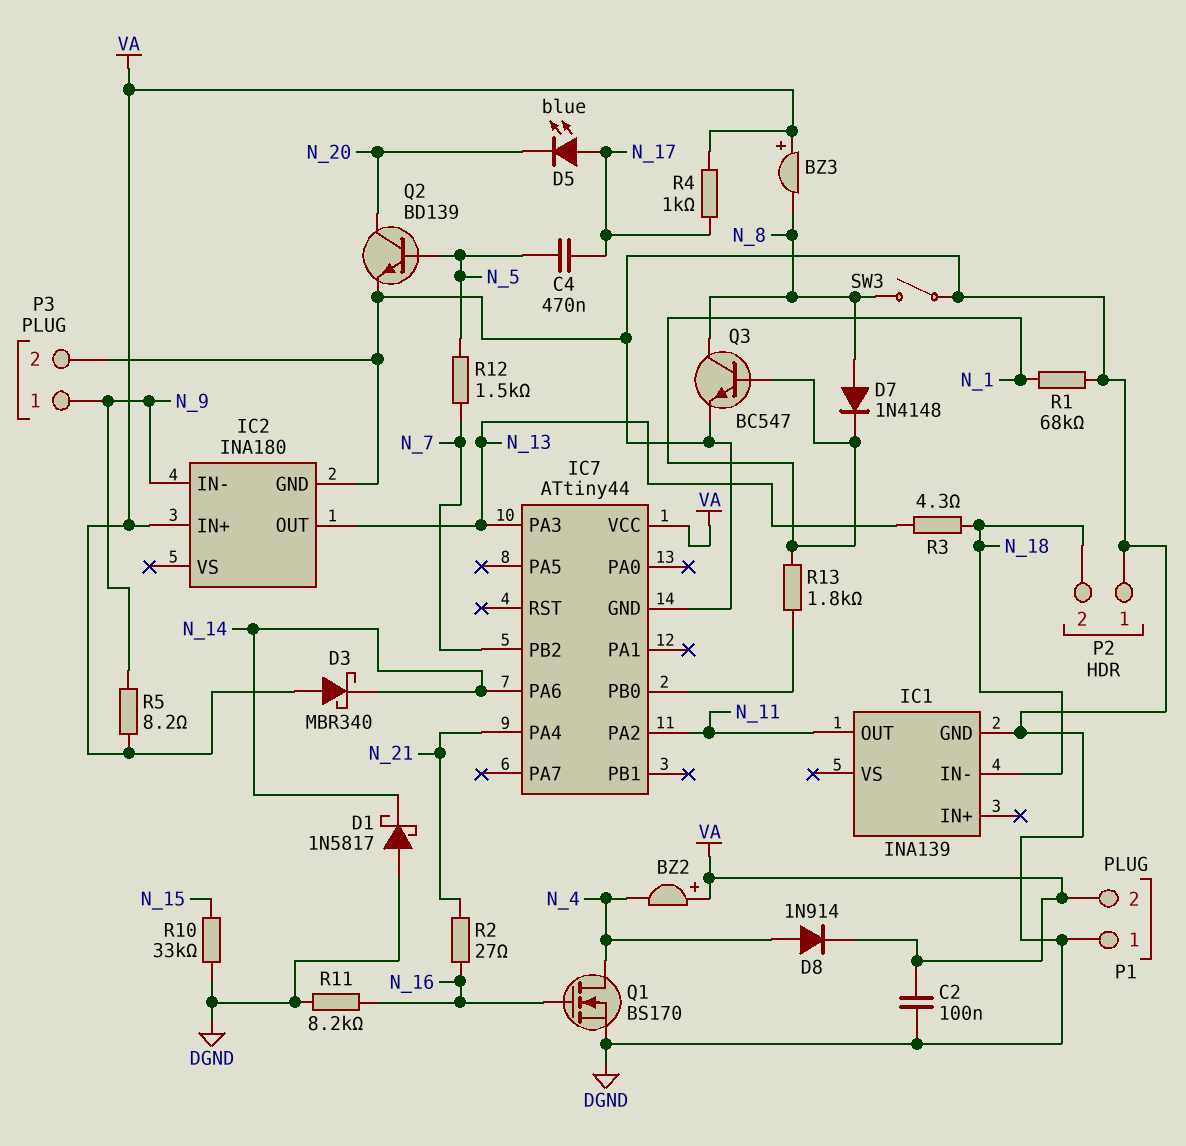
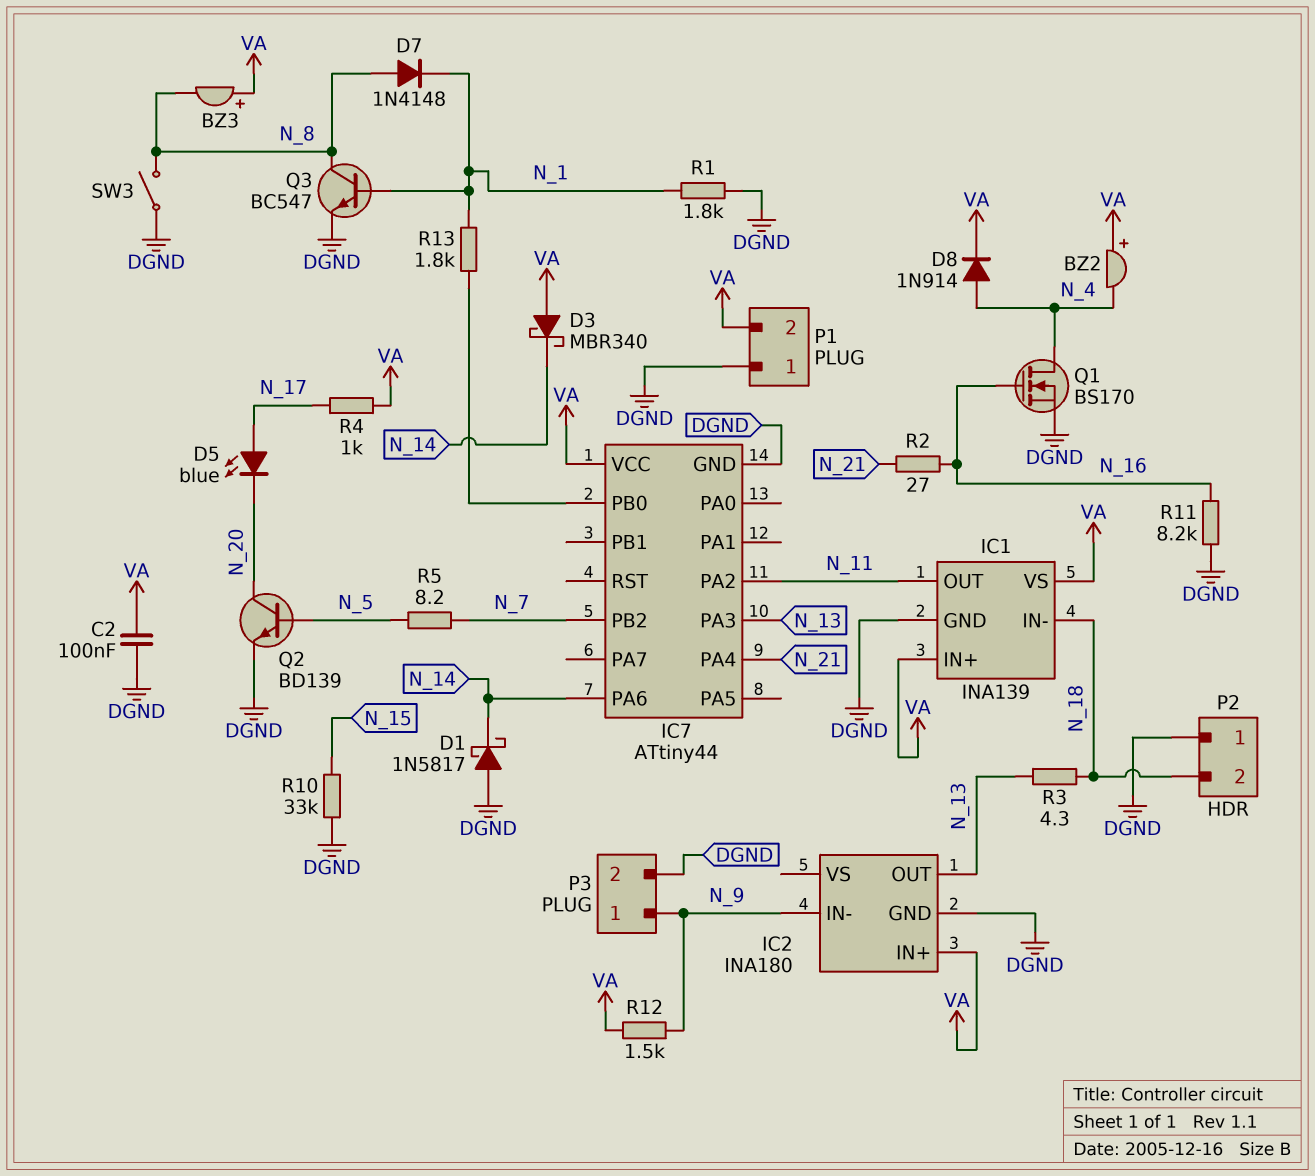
C4: 470nF (N_5, N_17) -> none
IC1 pin IN+: none -> VA
IC1 pin VS: none -> VA
R1: 68k (DGND, N_1) -> 1.8k (DGND, N_1)
R5: 8.2 (N_9, VA) -> 8.2 (N_5, N_7)
R12: 1.5k (N_5, N_7) -> 1.5k (N_9, VA)

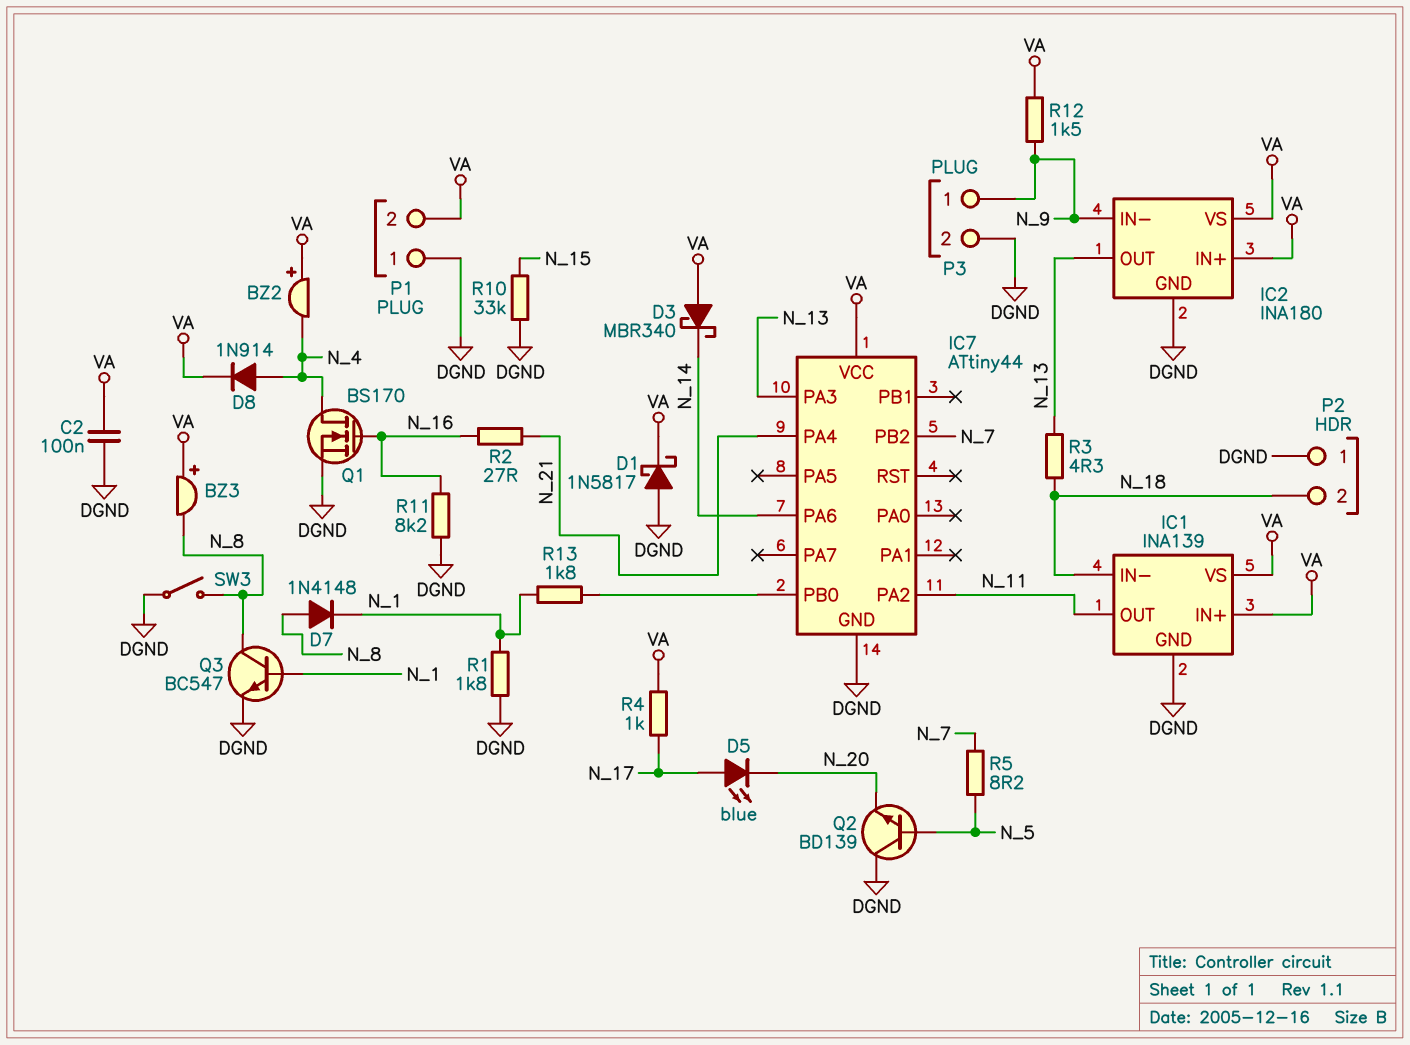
D1: schottky 1N5817 (A DGND, K N_14) -> schottky 1N5817 (A DGND, K VA)
IC2 pin VS: none -> VA
Q2: NPN BD139 (B N_5, C N_20, E DGND) -> NPN BD139 (B N_5, C DGND, E N_20)

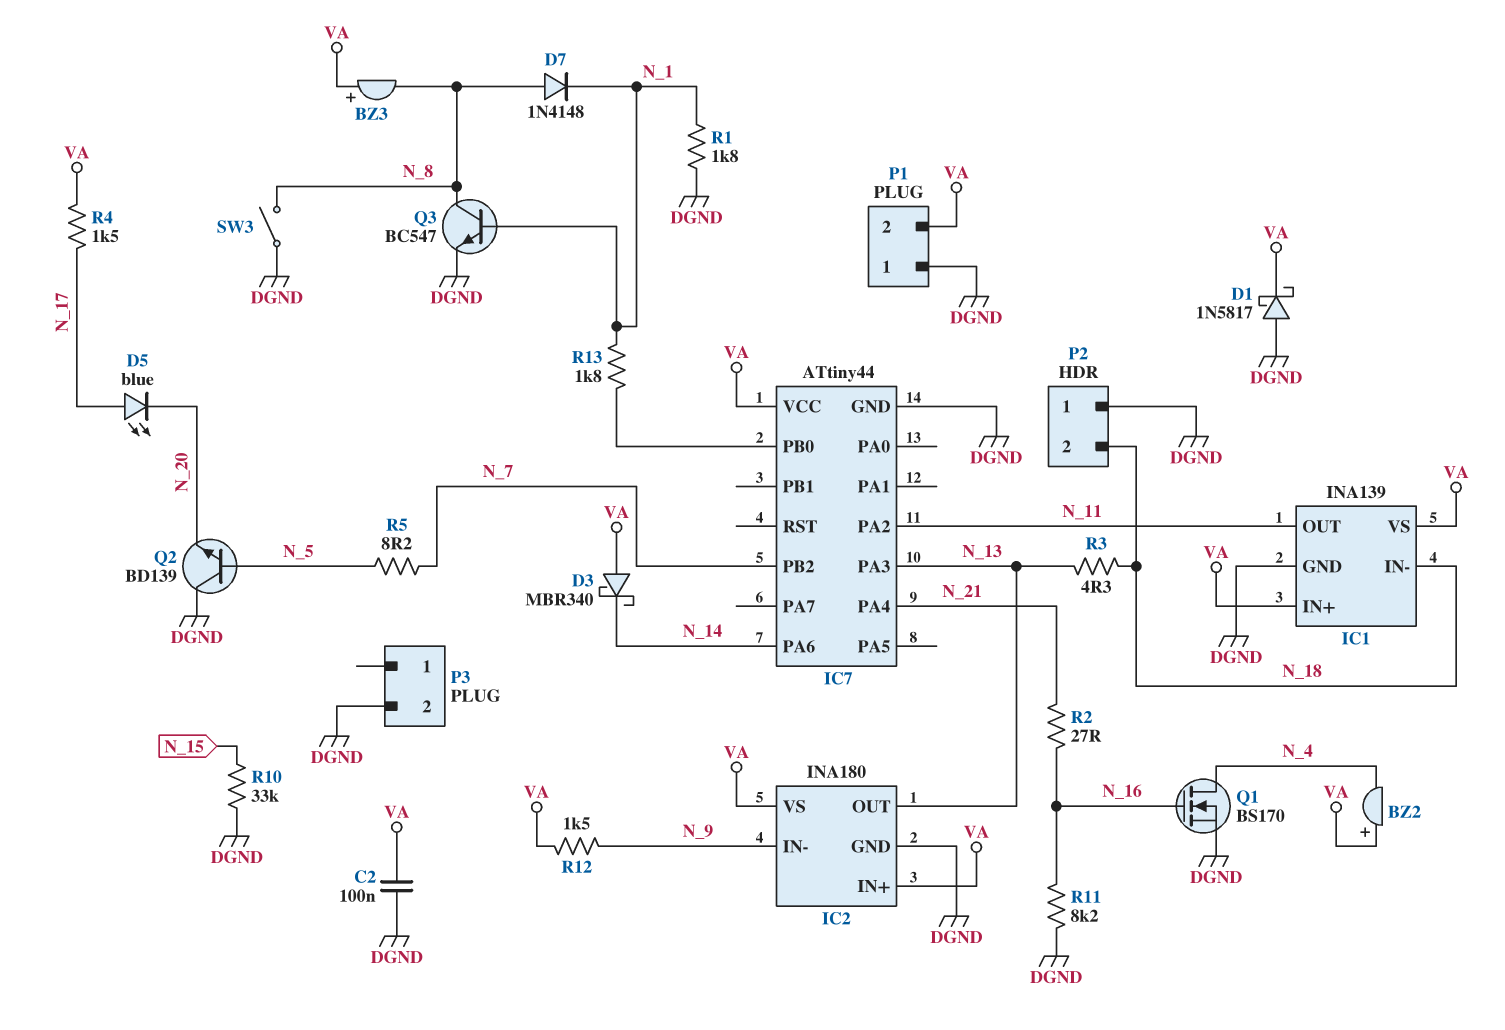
D8: diode 1N914 (A N_4, K VA) -> none
P3 pin 1: N_9 -> none
R4: 1k (N_17, VA) -> 1.5k (N_17, VA)

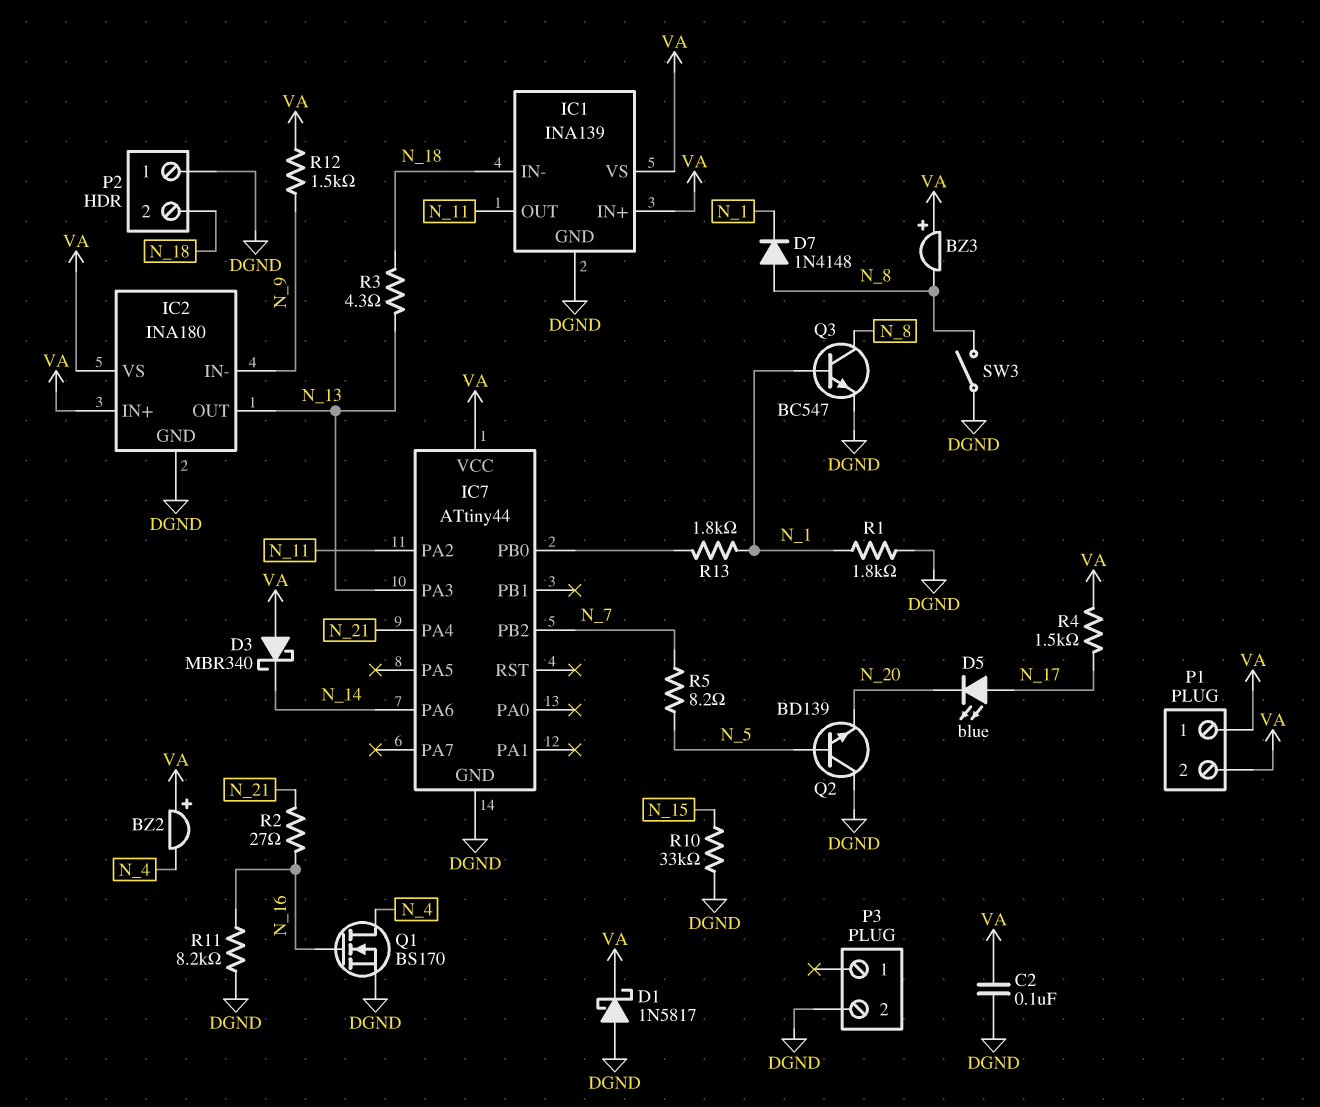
P1 pin 1: DGND -> VA

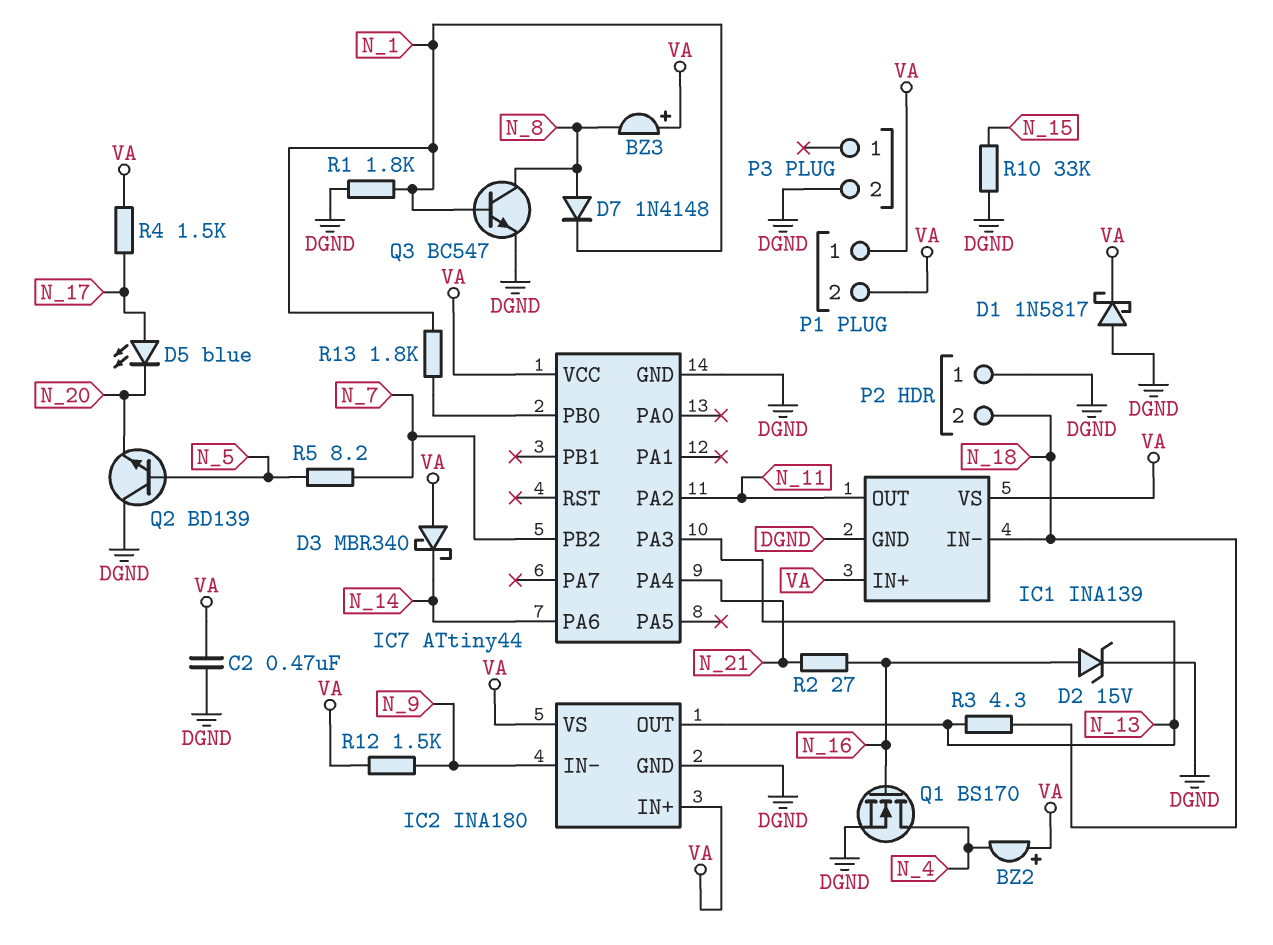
C2: 100nF (DGND, VA) -> 470nF (DGND, VA)
D2: none -> zener 15V (A N_16, K DGND)
R11: 8.2k (DGND, N_16) -> none
SW3: switch (DGND, N_8) -> none

